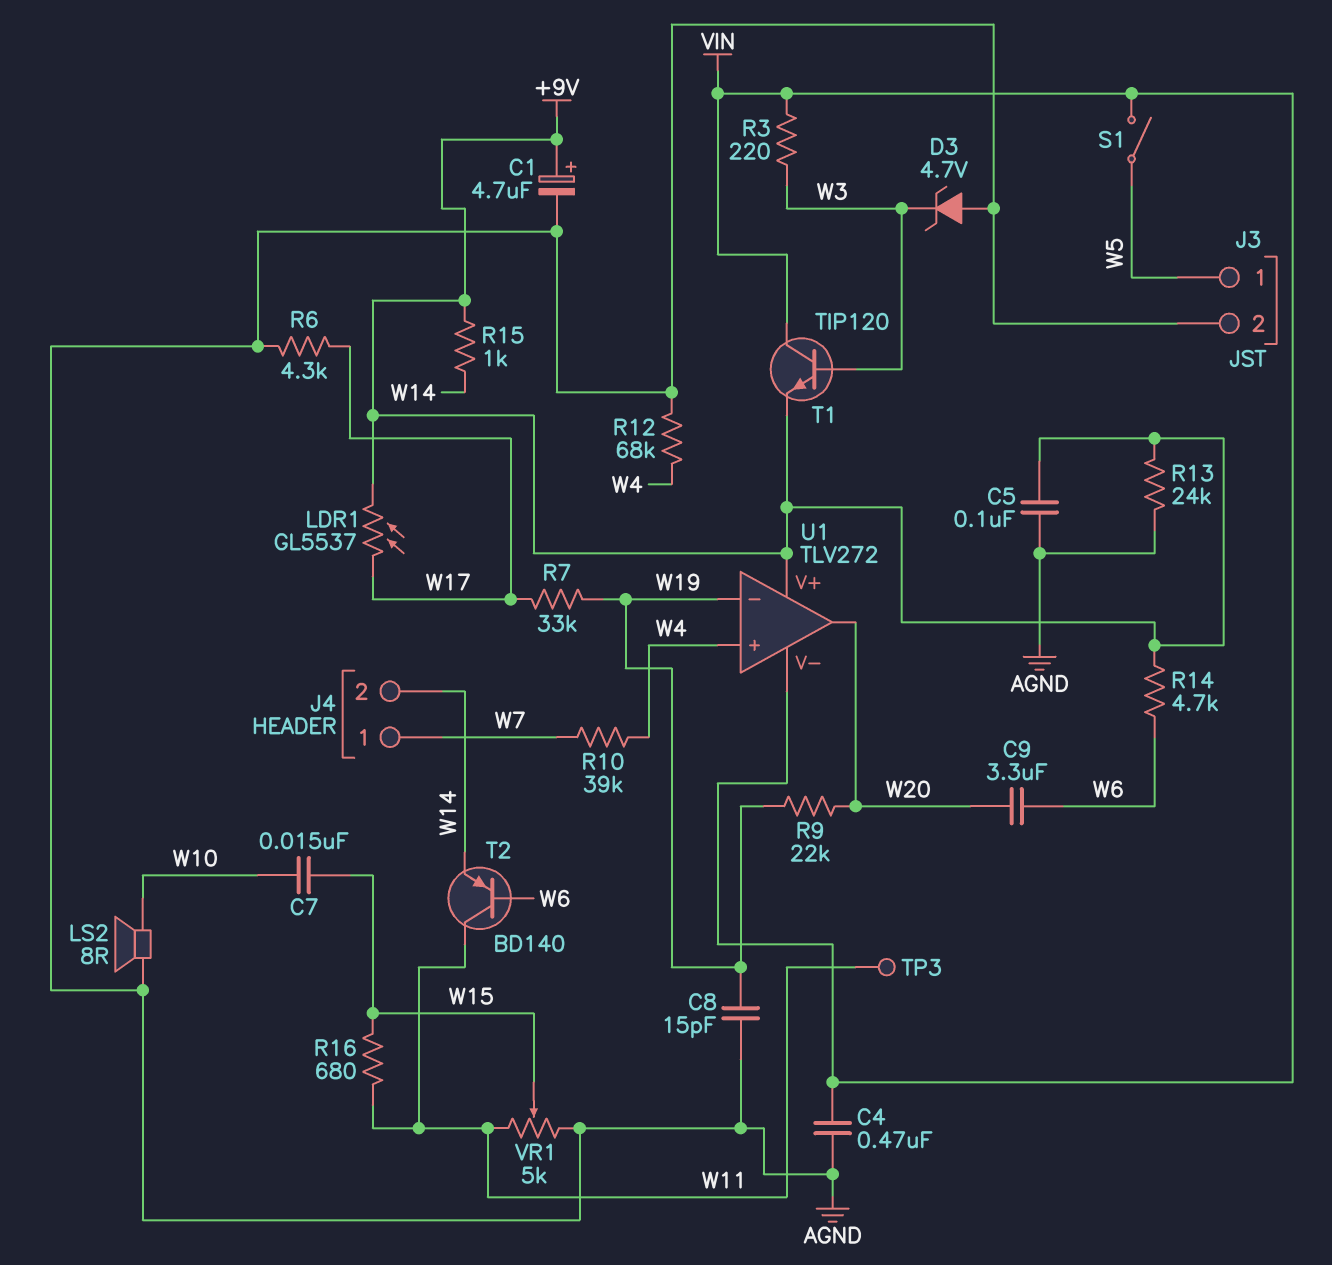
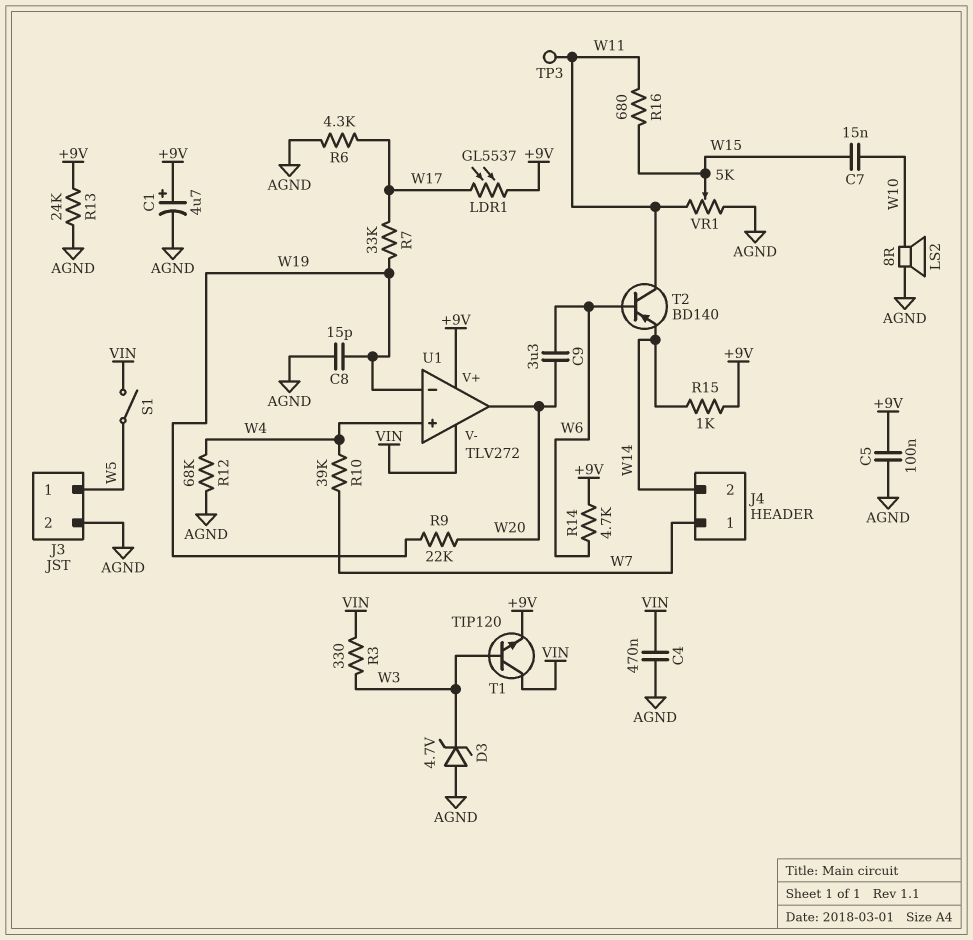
R3: 220 (VIN, W3) -> 330 (VIN, W3)

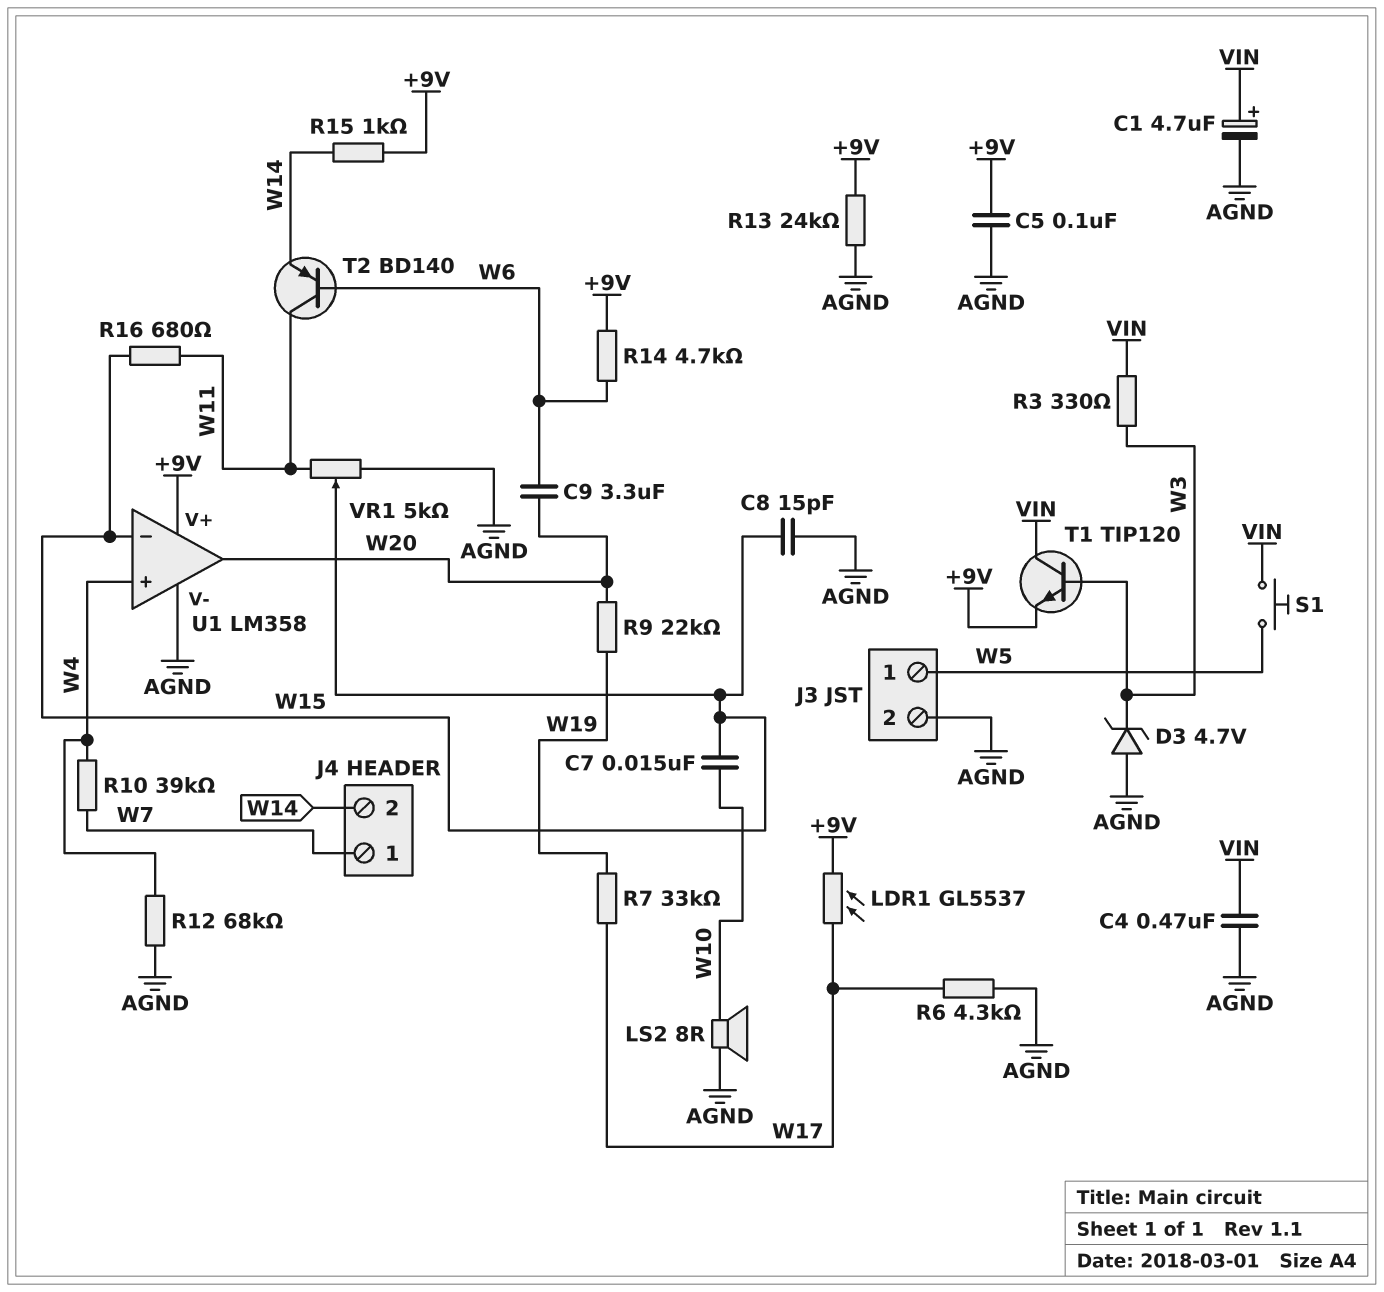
C1: 4.7uF (plus +9V, minus AGND) -> 4.7uF (plus VIN, minus AGND)
C8: 15pF (AGND, W19) -> 15pF (AGND, W15)
S1: switch (VIN, W5) -> button (VIN, W5)
TP3: test point (W11) -> none
U1: TLV272 -> LM358
U1 pin V-: VIN -> AGND
U1 pin in-: W19 -> W15

